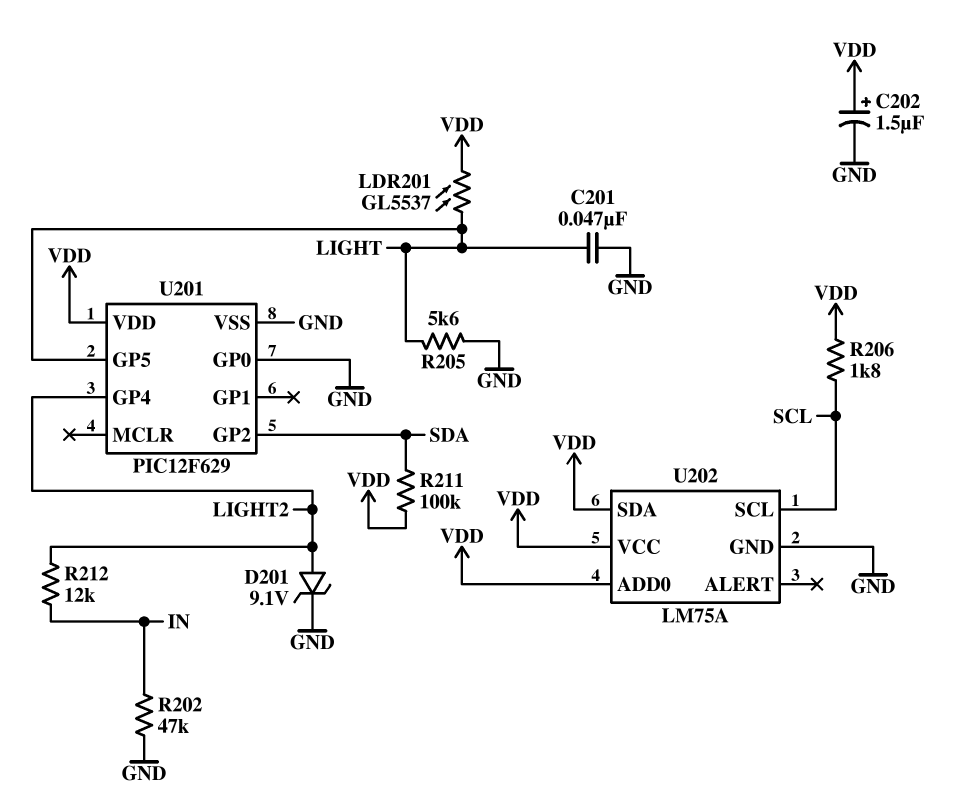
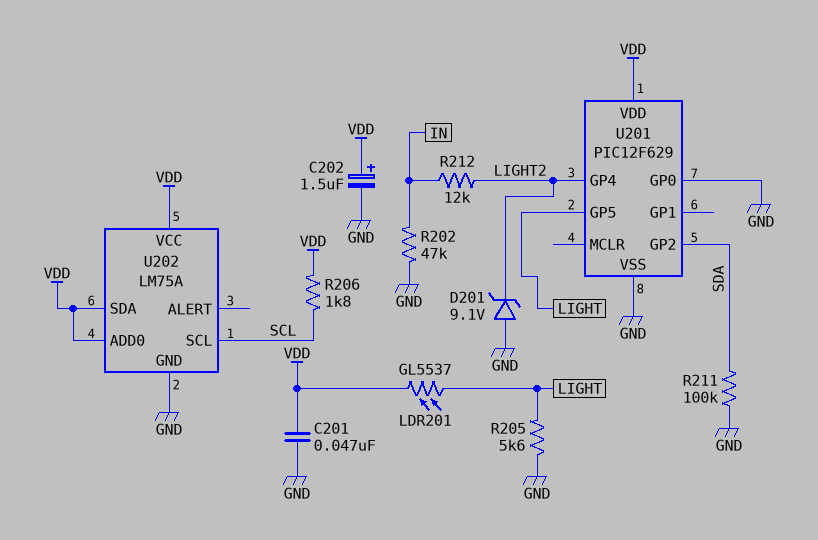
C201: 47nF (GND, LIGHT) -> 47nF (GND, VDD)
D201: zener 9.1V (A LIGHT2, K GND) -> zener 9.1V (A GND, K LIGHT2)
R211: 100k (SDA, VDD) -> 100k (GND, SDA)

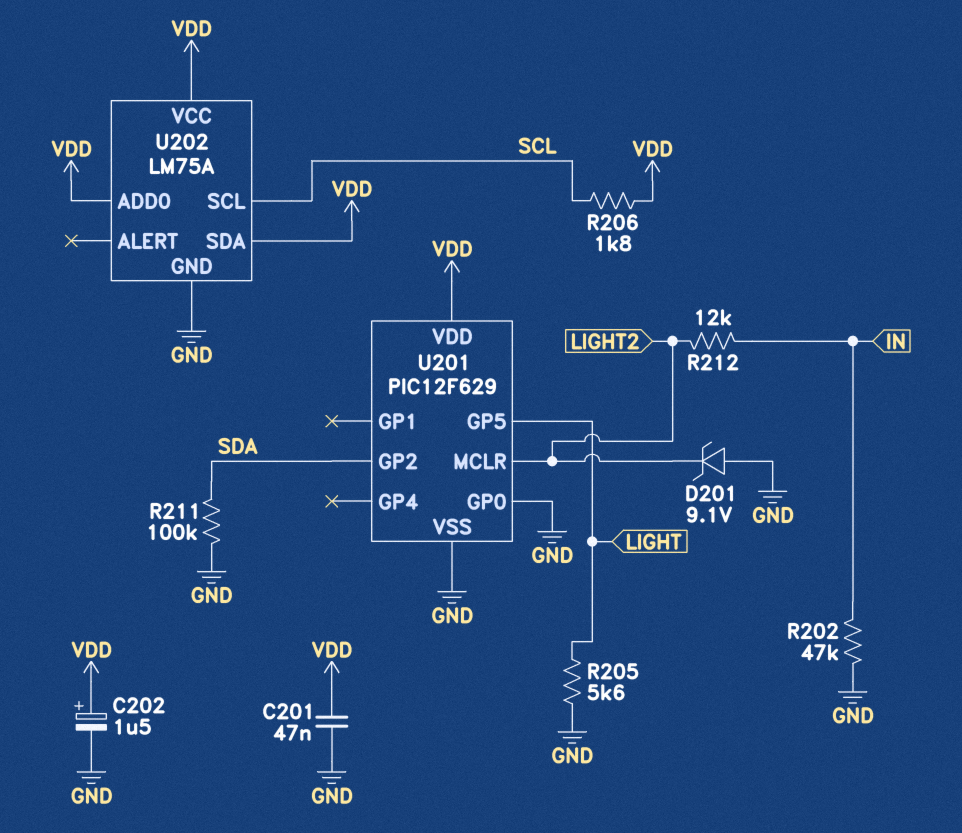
LDR201: GL5537 (LIGHT, VDD) -> none
U201 pin GP4: LIGHT2 -> none
U201 pin MCLR: none -> LIGHT2

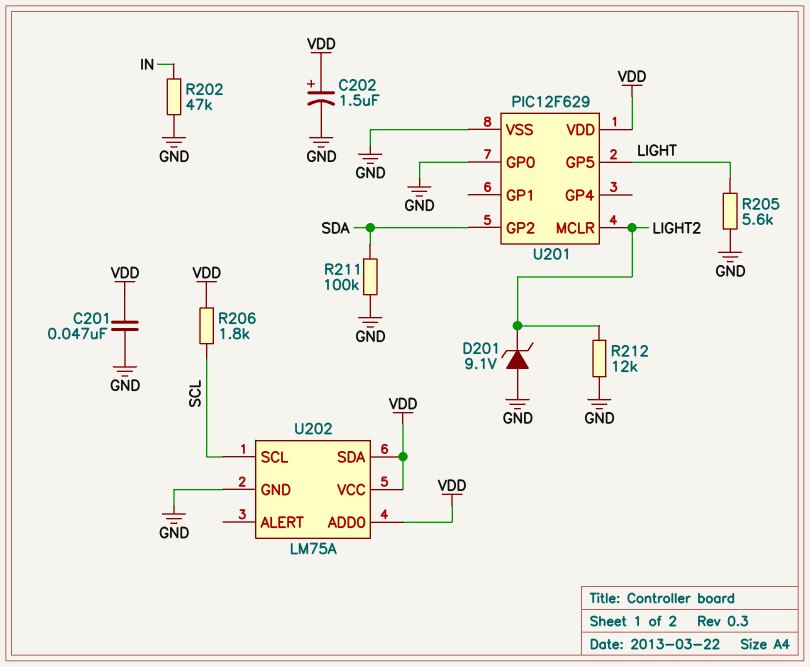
R212: 12k (IN, LIGHT2) -> 12k (GND, LIGHT2)

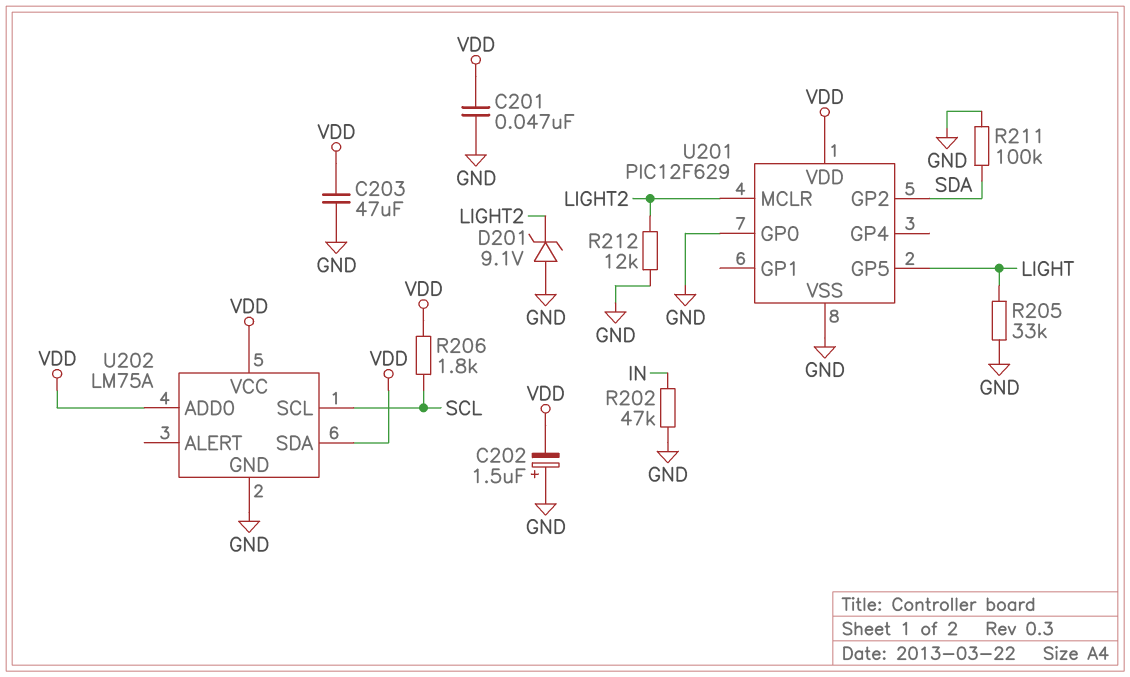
C202: 1.5uF (plus VDD, minus GND) -> 1.5uF (plus GND, minus VDD)
C203: none -> 47uF (GND, VDD)
R205: 5.6k (GND, LIGHT) -> 33k (GND, LIGHT)

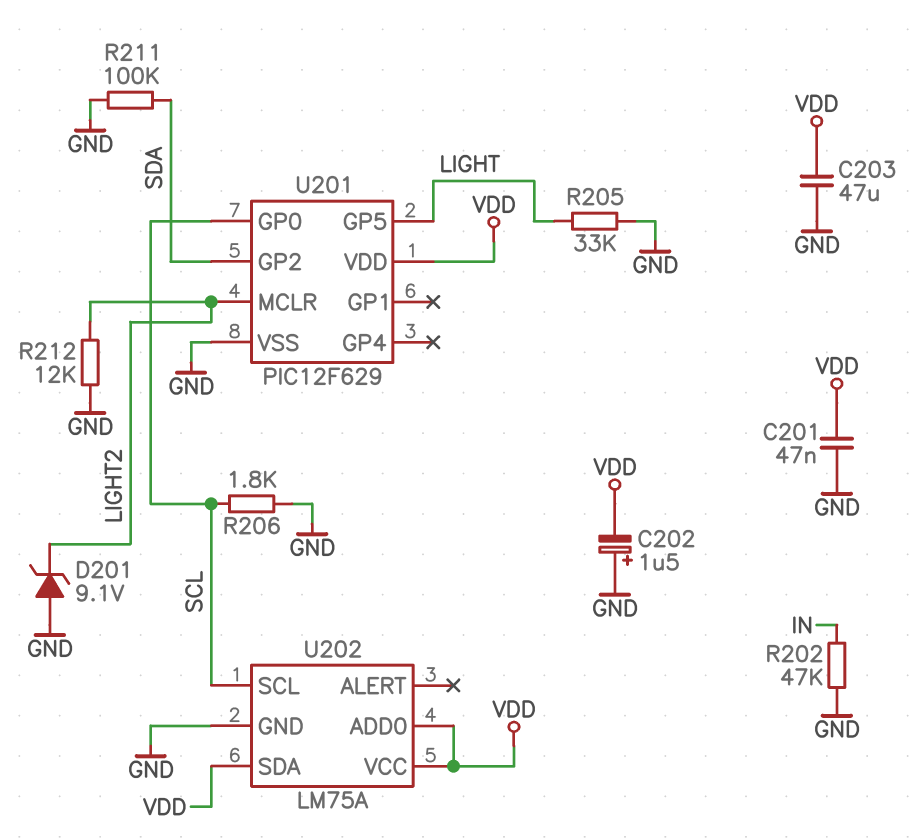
R206: 1.8k (SCL, VDD) -> 1.8k (GND, SCL)
U201 pin GP0: GND -> SCL

